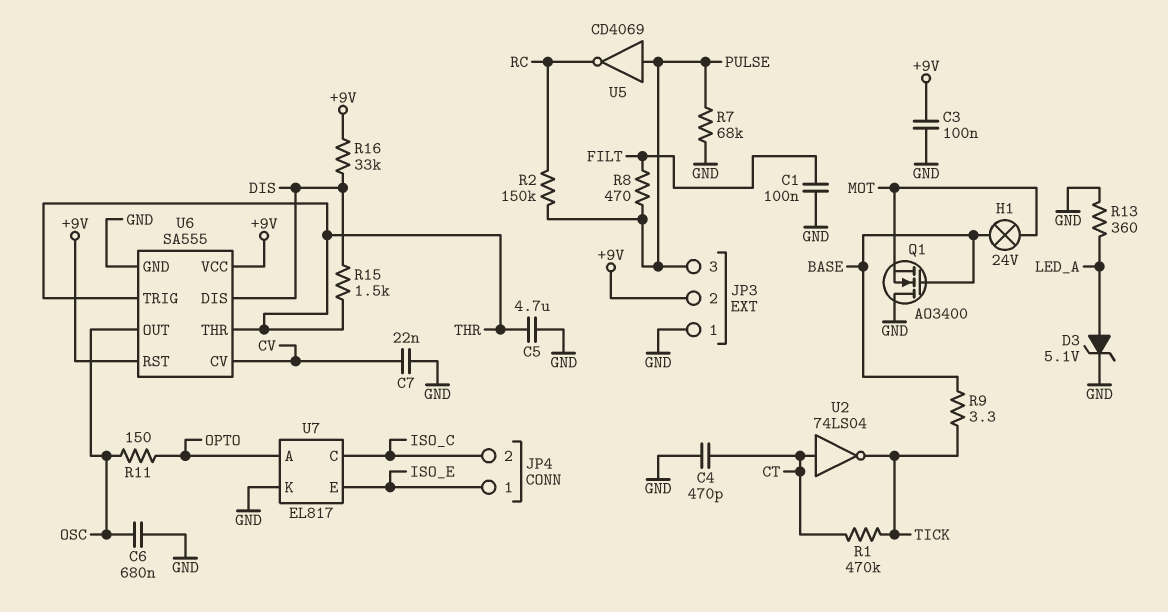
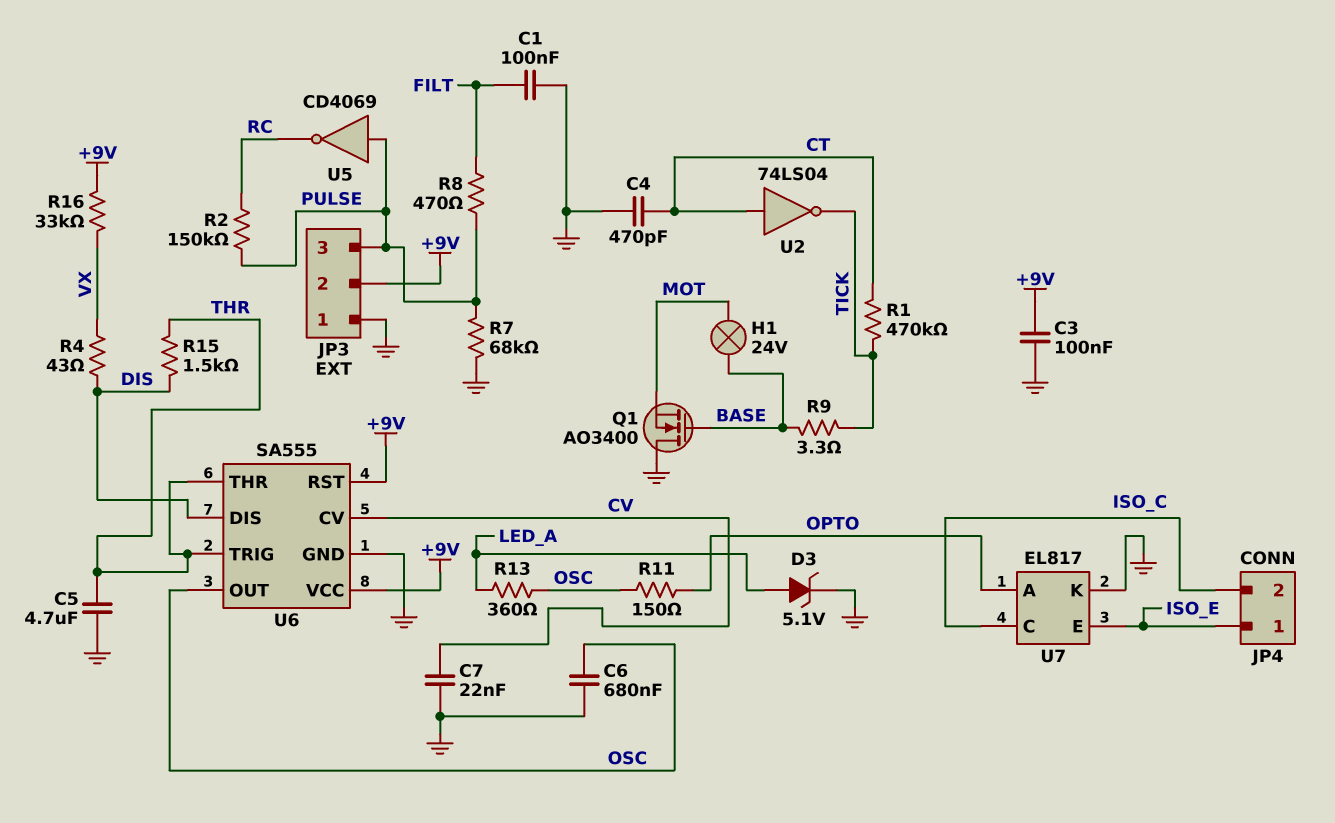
R4: none -> 43 (DIS, VX)
R13: 360 (GND, LED_A) -> 360 (LED_A, OSC)
R16: 33k (+9V, DIS) -> 33k (+9V, VX)

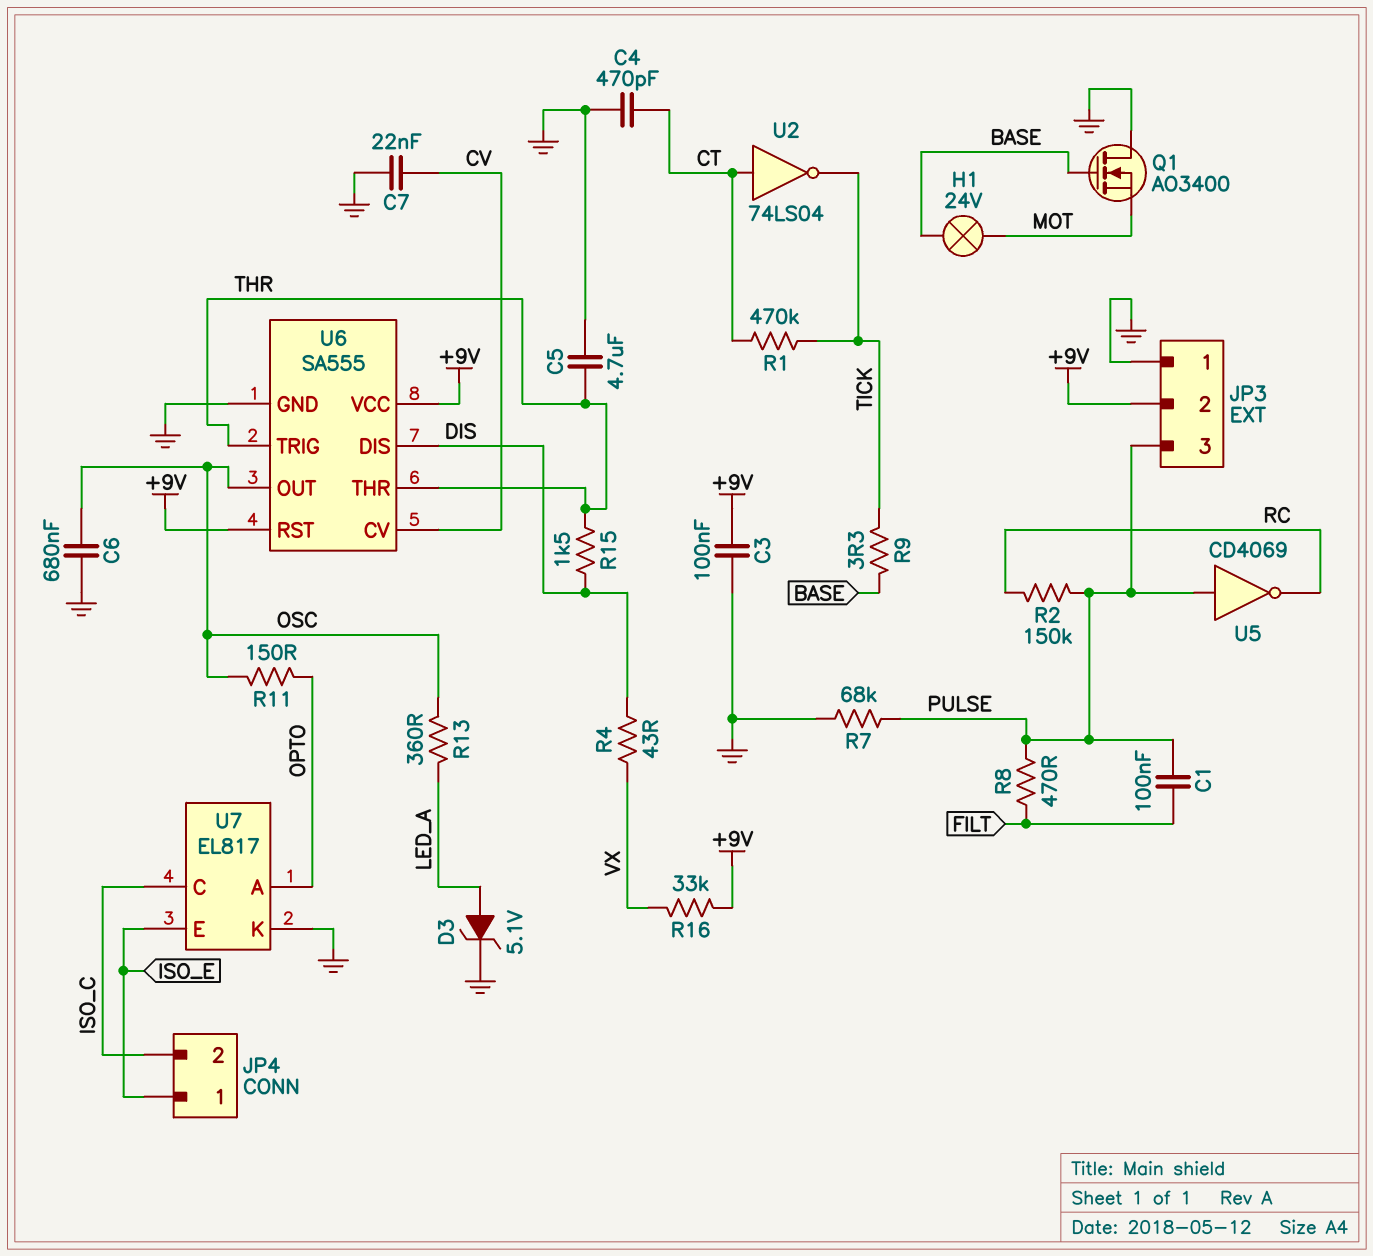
C1: 100nF (FILT, GND) -> 100nF (FILT, PULSE)

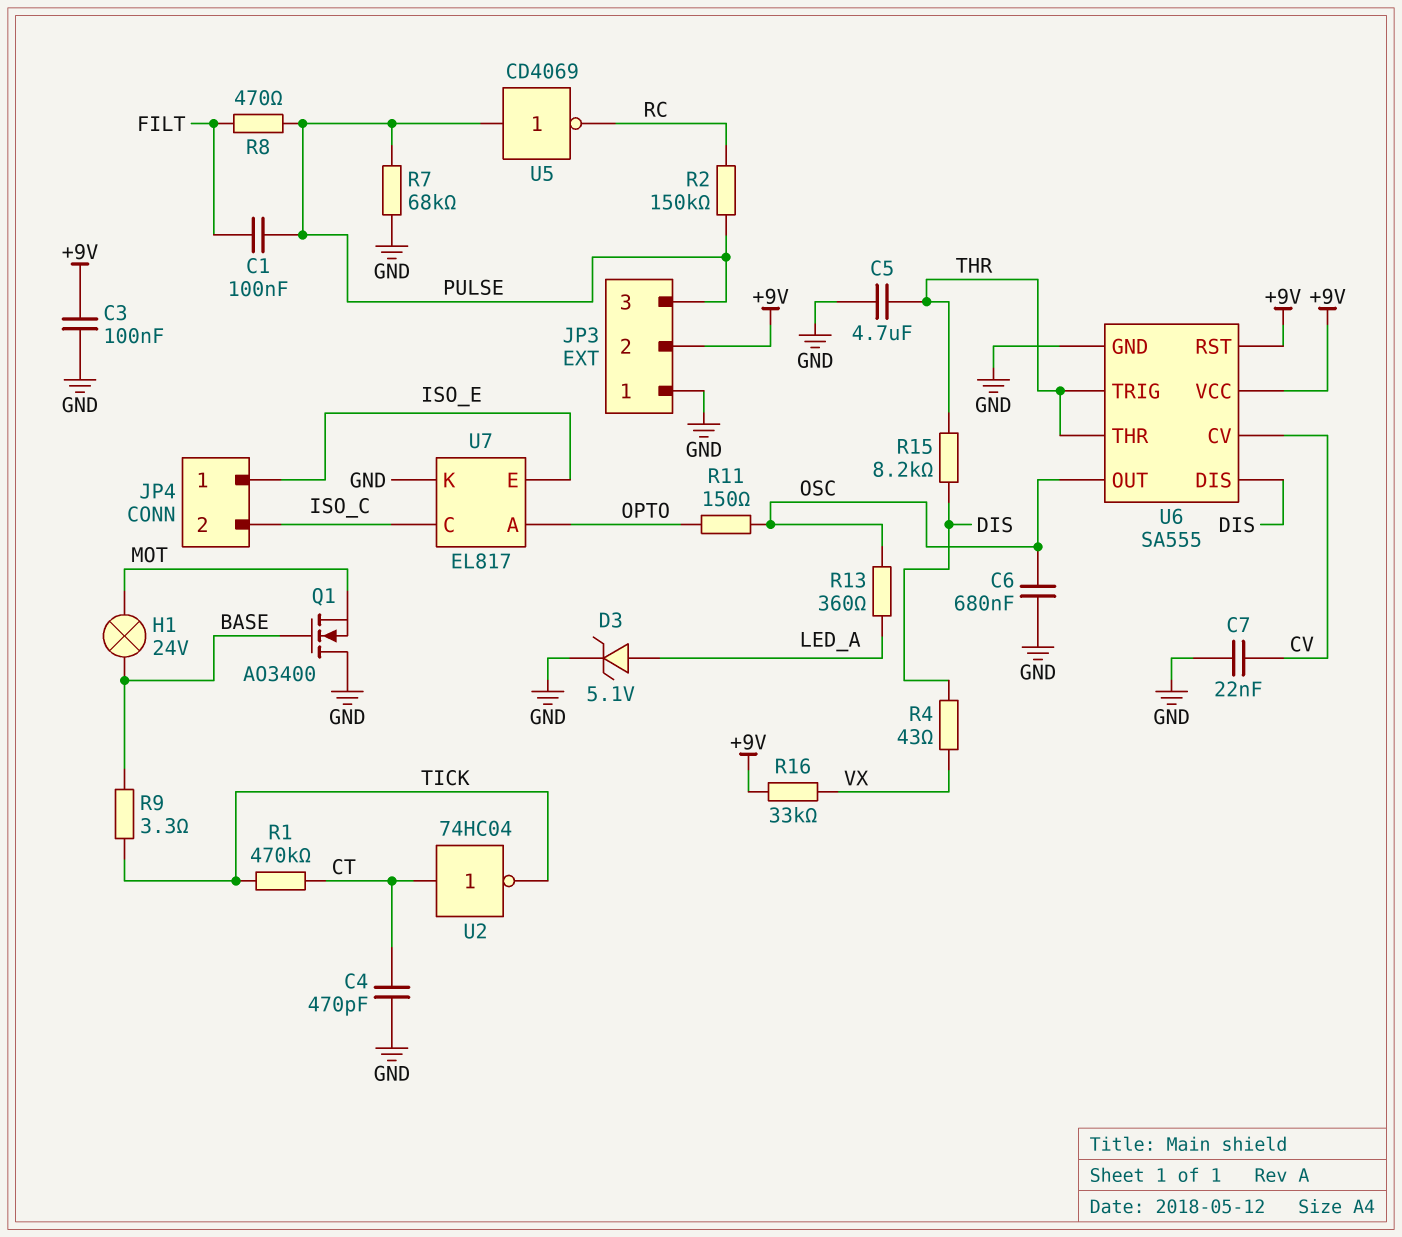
R15: 1.5k (DIS, THR) -> 8.2k (DIS, THR)
U2: NOT 74LS04 (in CT, out TICK) -> NOT 74HC04 (in CT, out TICK)

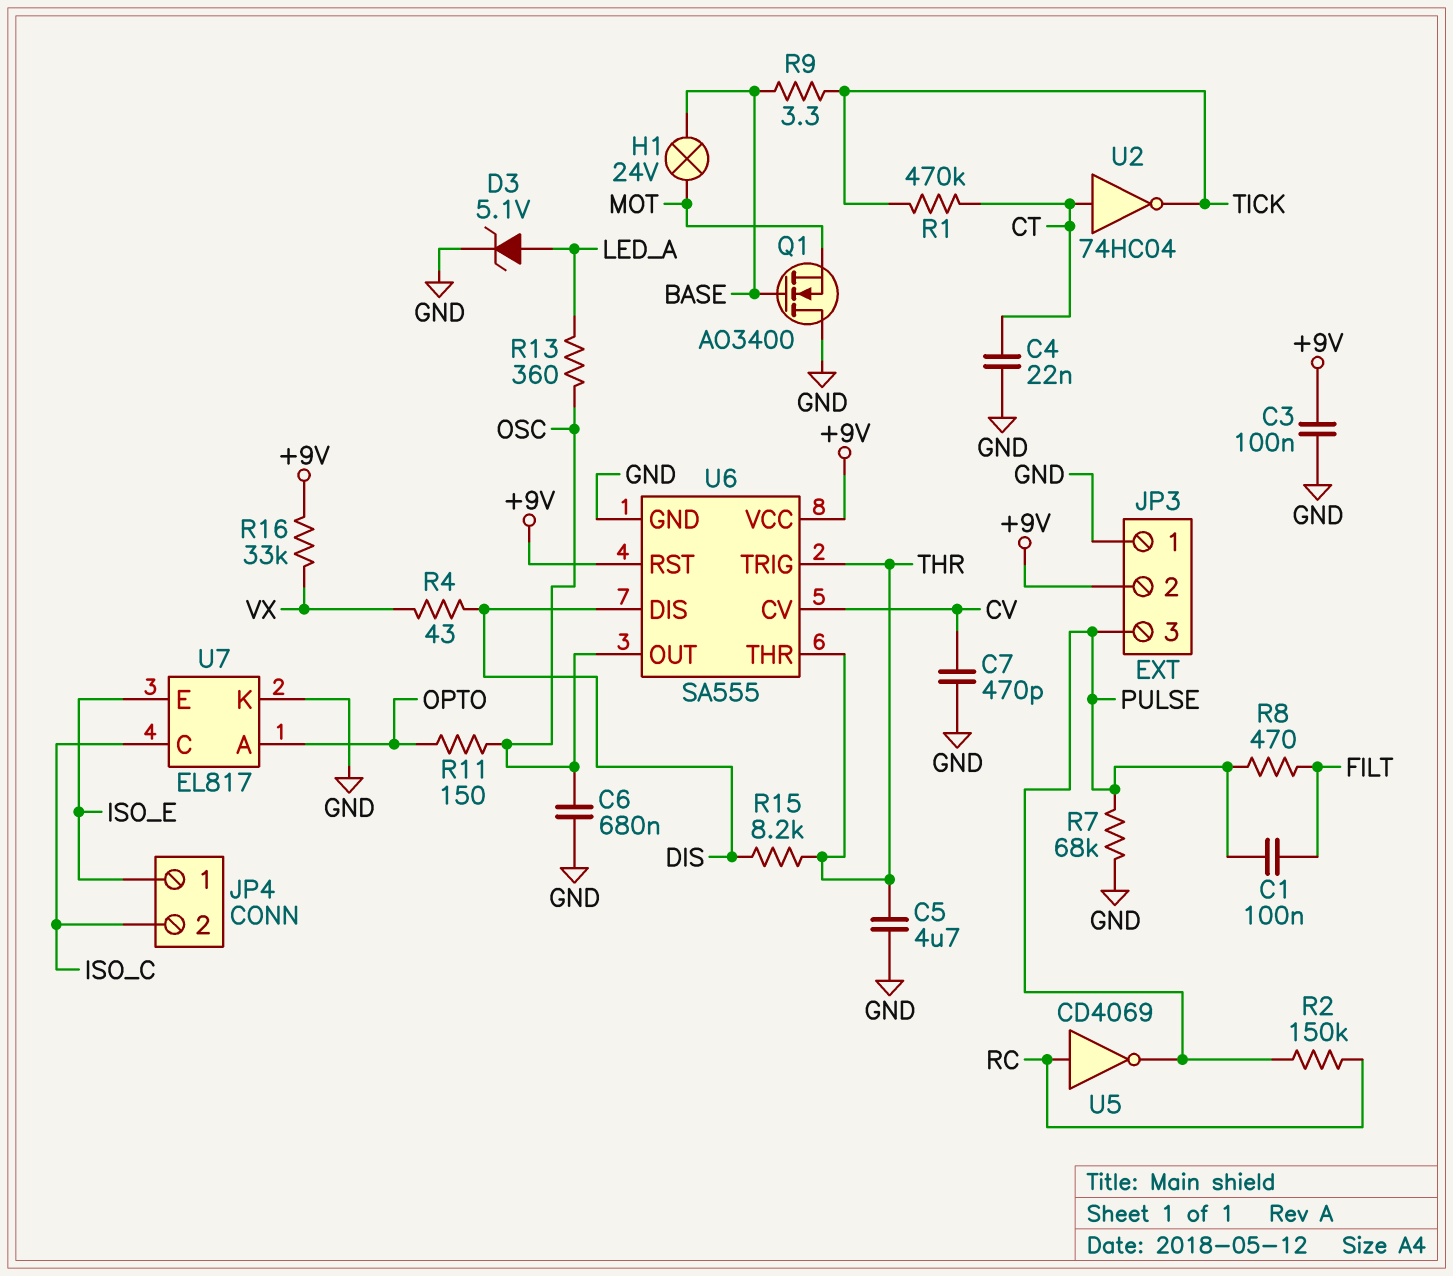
C4: 470pF (CT, GND) -> 22nF (CT, GND)
C7: 22nF (CV, GND) -> 470pF (CV, GND)
U5: NOT CD4069 (in PULSE, out RC) -> NOT CD4069 (in RC, out PULSE)

